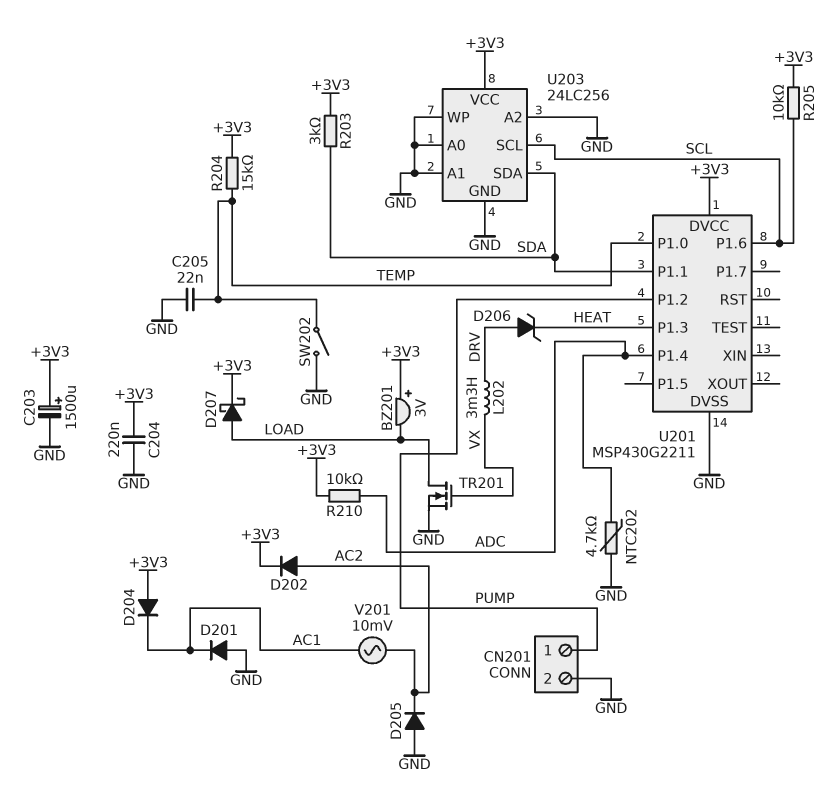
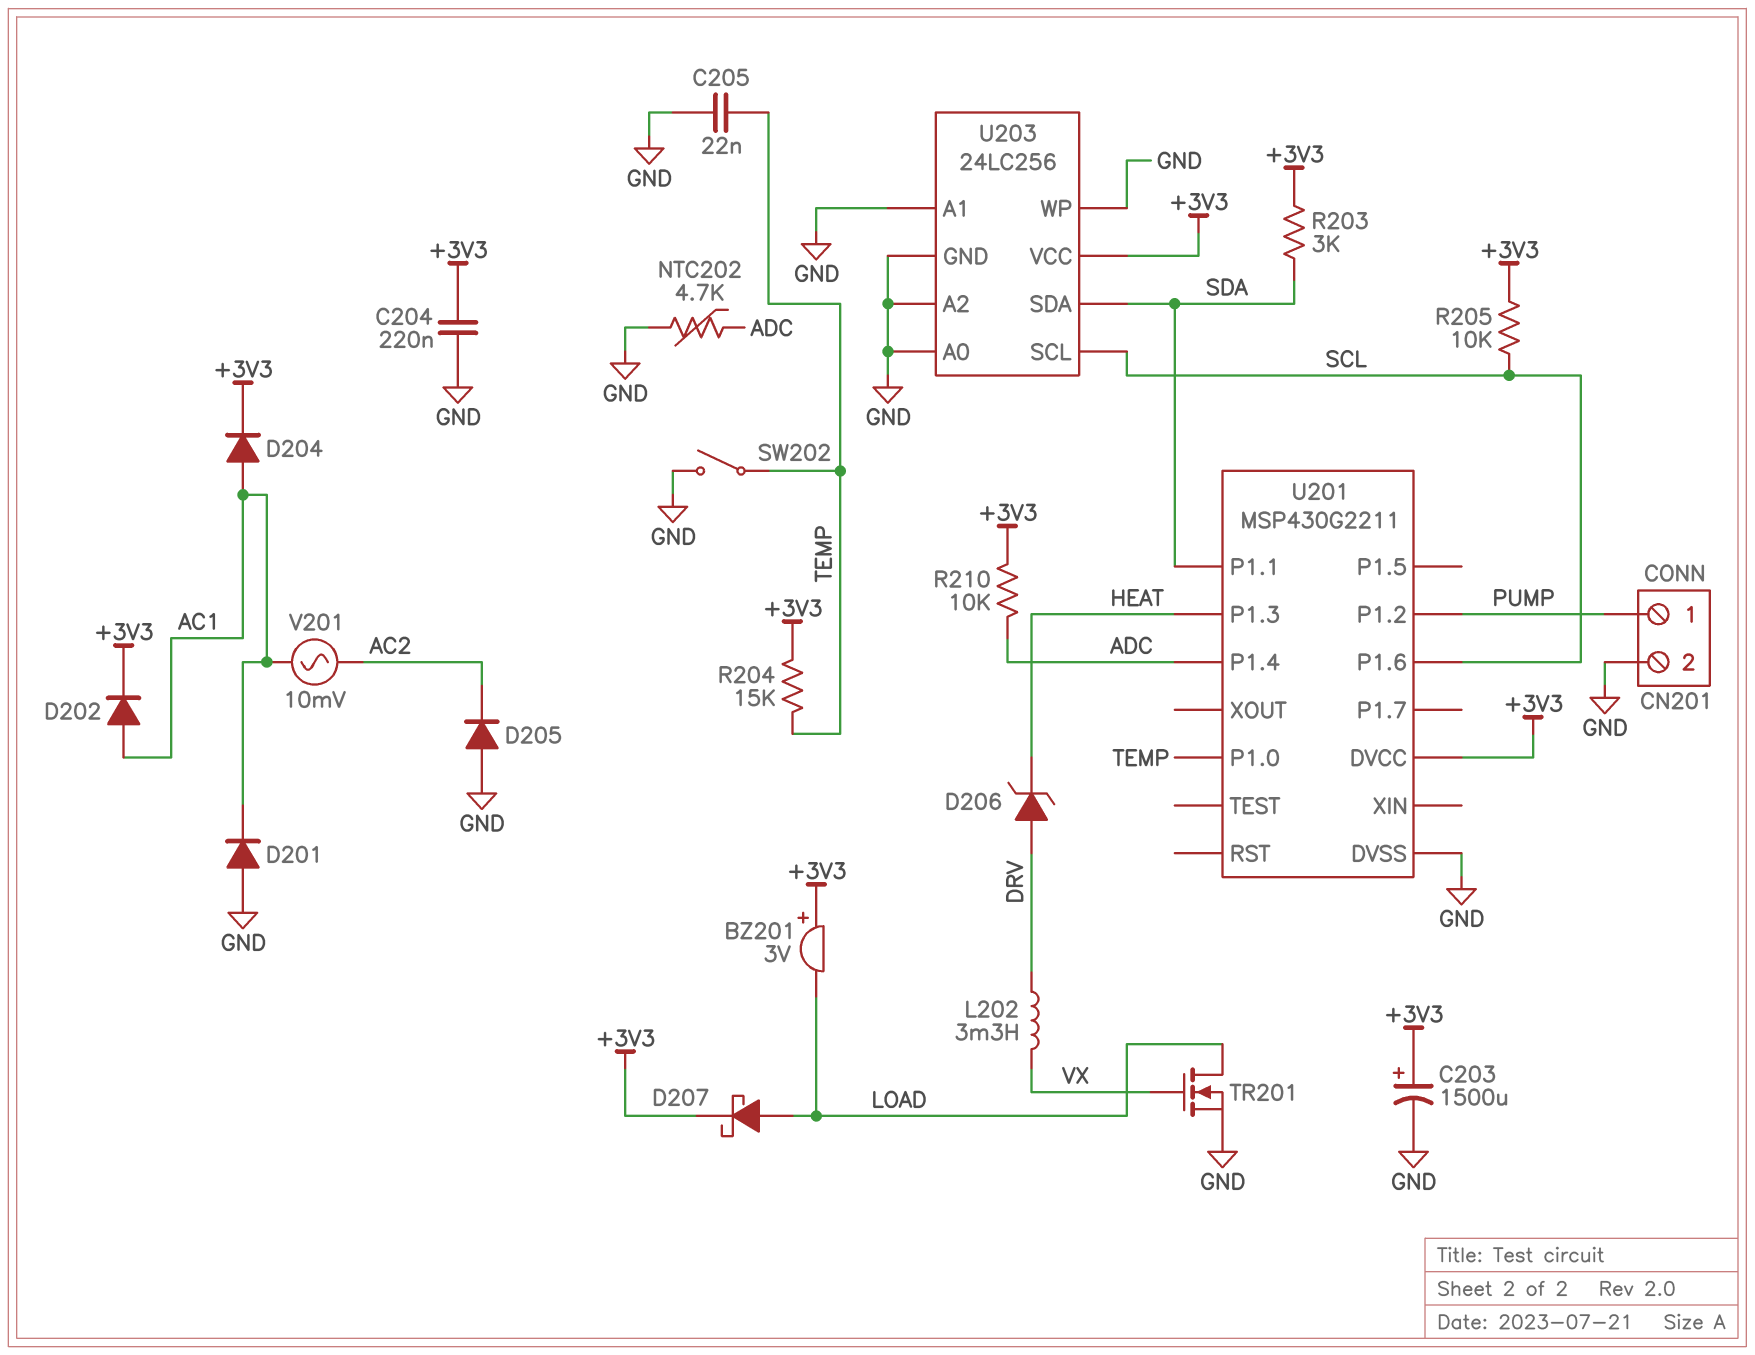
D202: diode (A AC2, K +3V3) -> diode (A AC1, K +3V3)
D204: diode (A +3V3, K AC1) -> diode (A AC1, K +3V3)

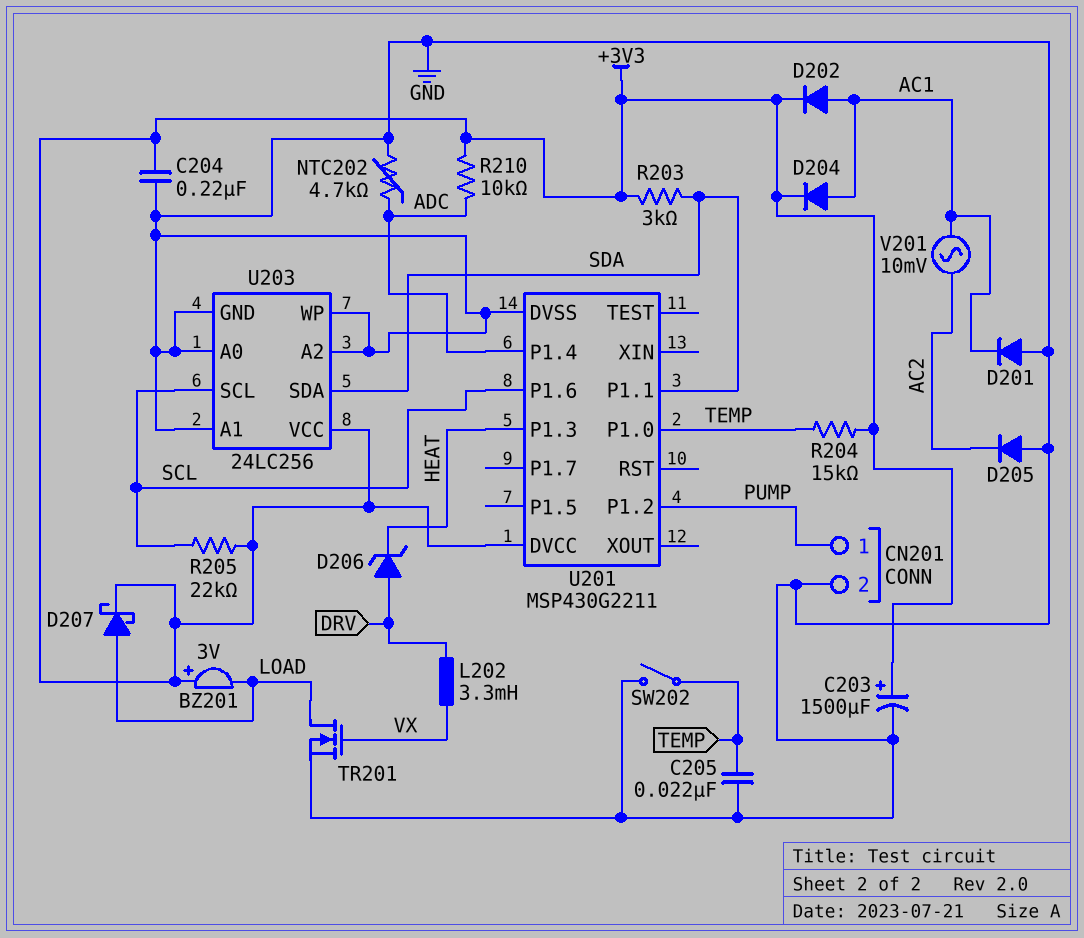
R205: 10k (+3V3, SCL) -> 22k (+3V3, SCL)

